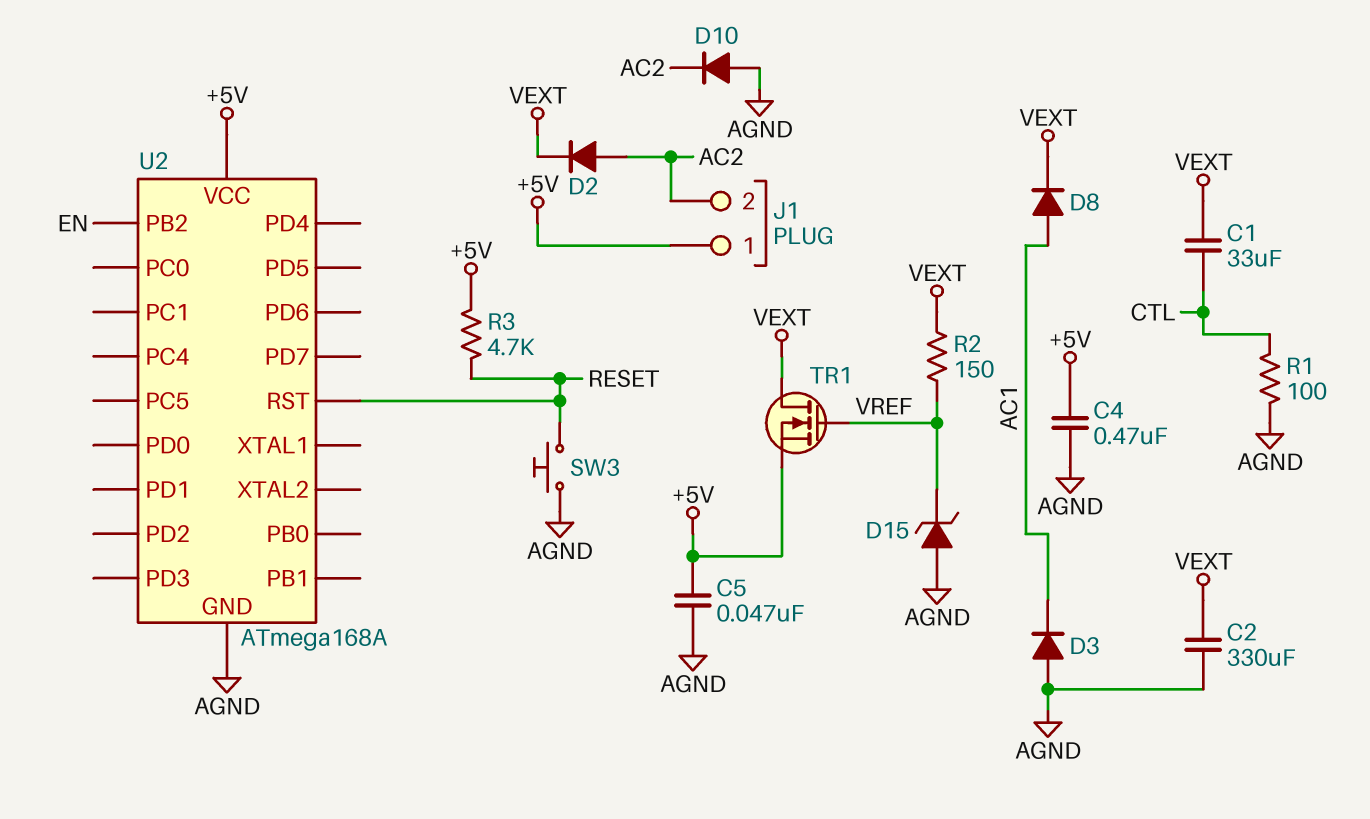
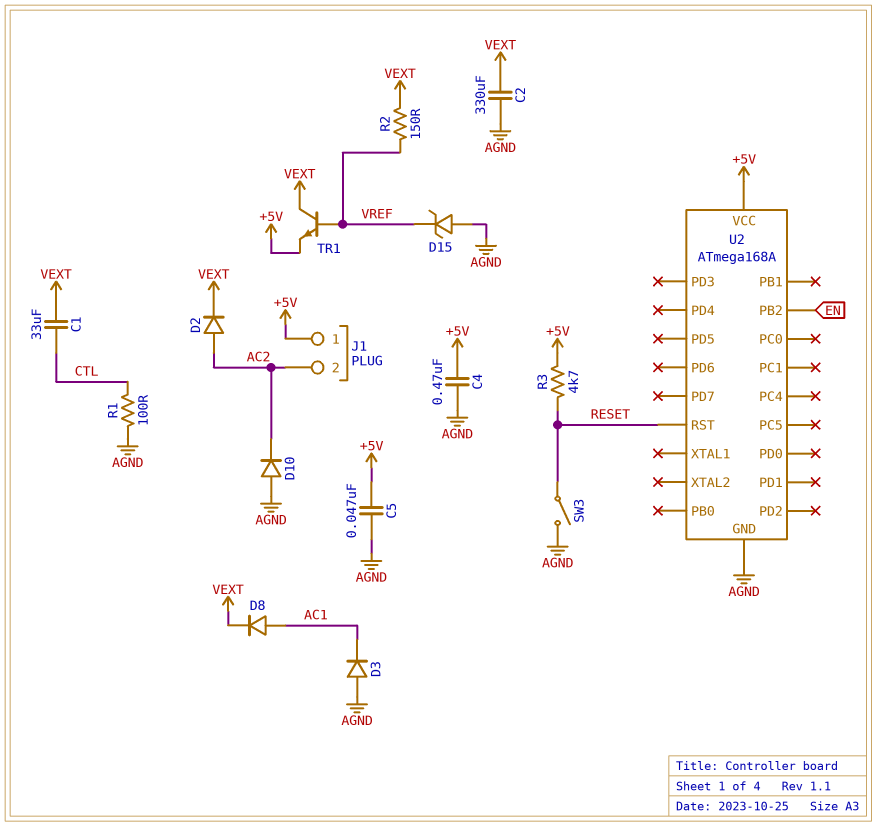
SW3: button (AGND, RESET) -> switch (AGND, RESET)
TR1: NMOS (G VREF, D VEXT, S +5V) -> NPN (B VREF, C VEXT, E +5V)

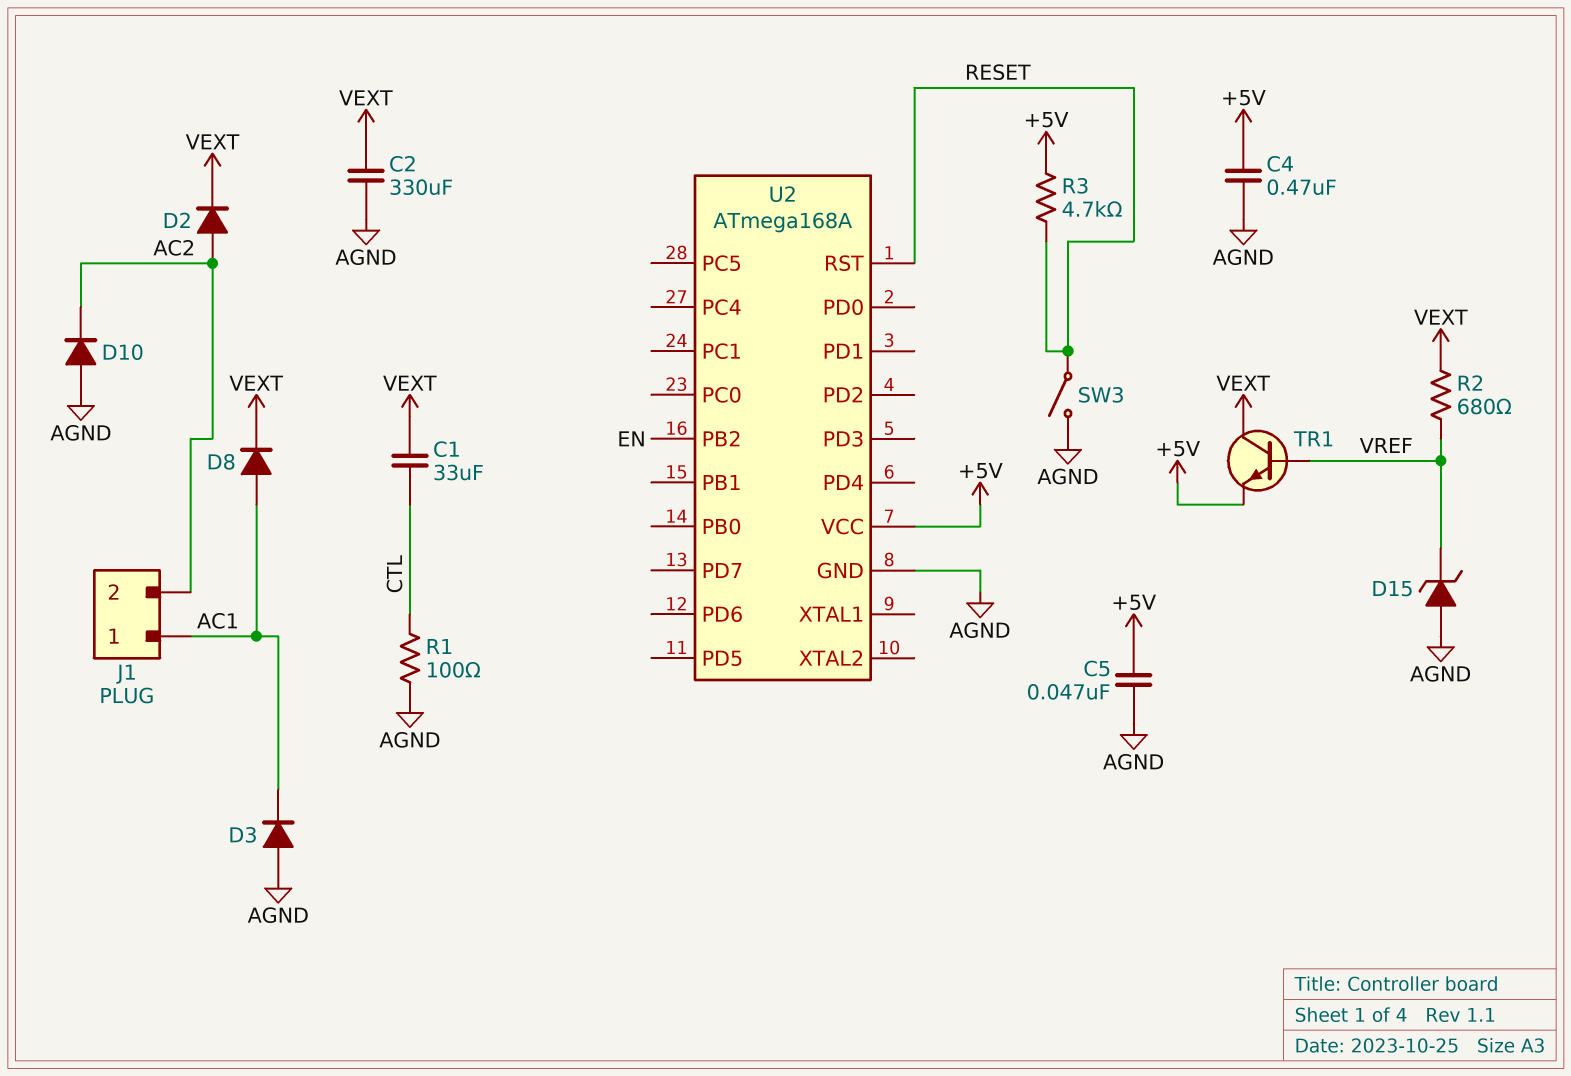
J1 pin 1: +5V -> AC1
R2: 150 (VEXT, VREF) -> 680 (VEXT, VREF)

